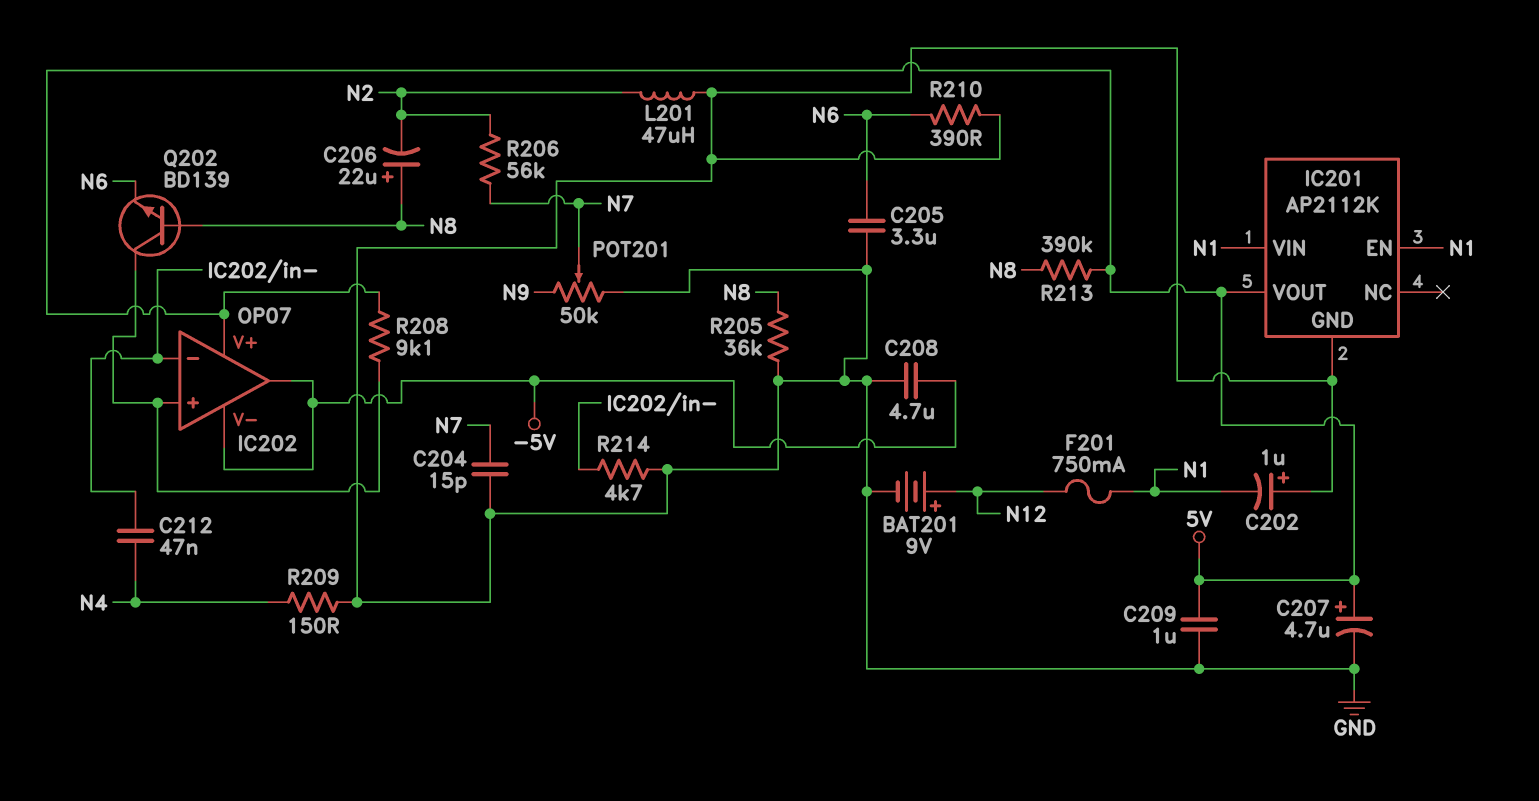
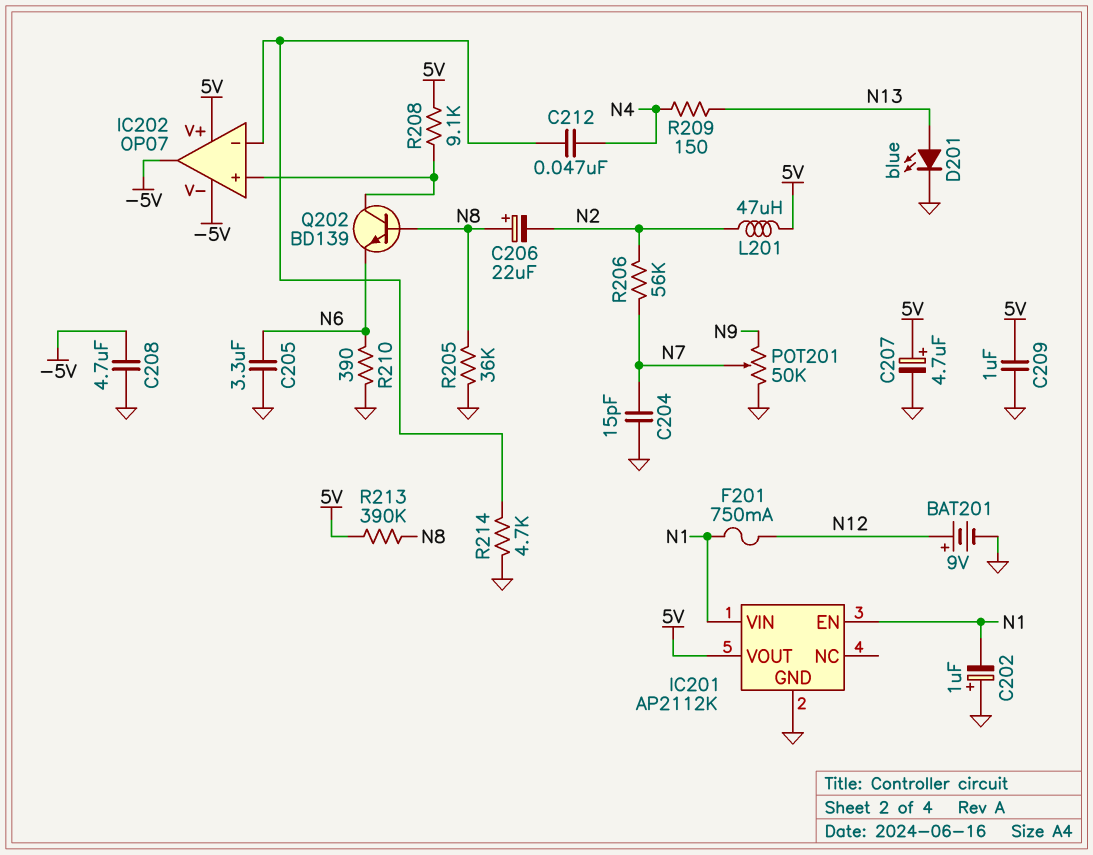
D201: none -> LED blue (A N13, K GND)
L201: 47uH (GND, N2) -> 47uH (5V, N2)
R209: 150 (GND, N4) -> 150 (N4, N13)

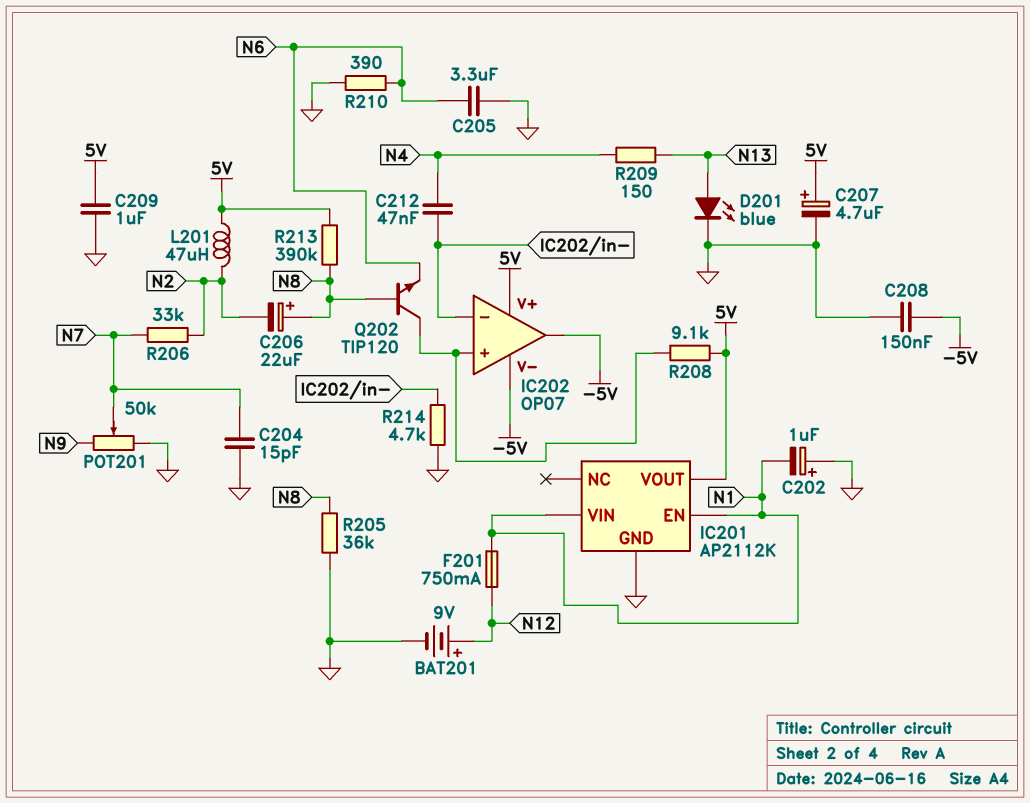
C208: 4.7uF (-5V, GND) -> 150nF (-5V, GND)
Q202: NPN BD139 (B N8, C IC202/in+, E N6) -> NPN TIP120 (B N8, C IC202/in+, E N6)
R206: 56k (N2, N7) -> 33k (N2, N7)

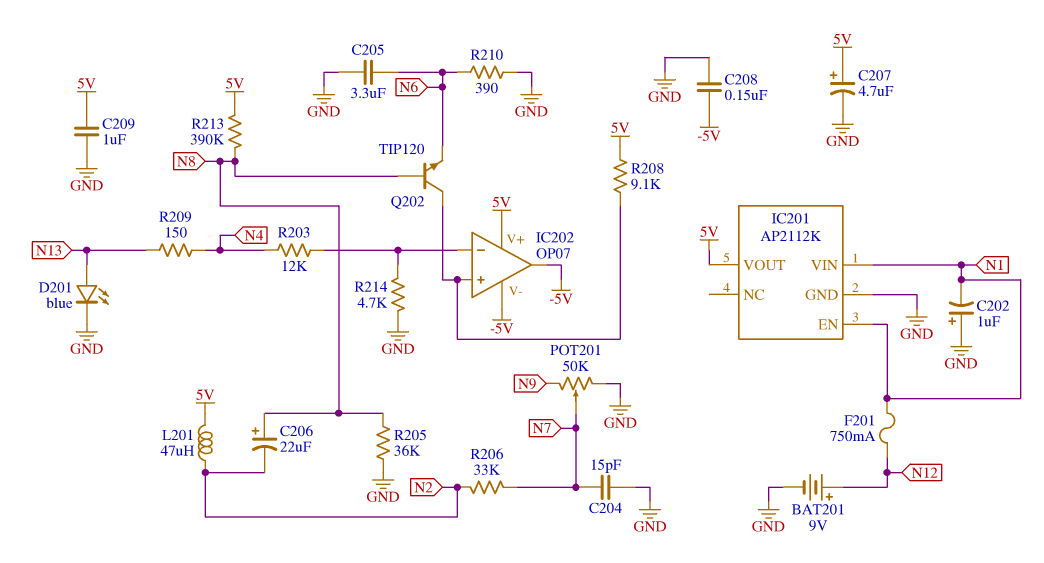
C212: 47nF (IC202/in-, N4) -> none
R203: none -> 12k (IC202/in-, N4)

